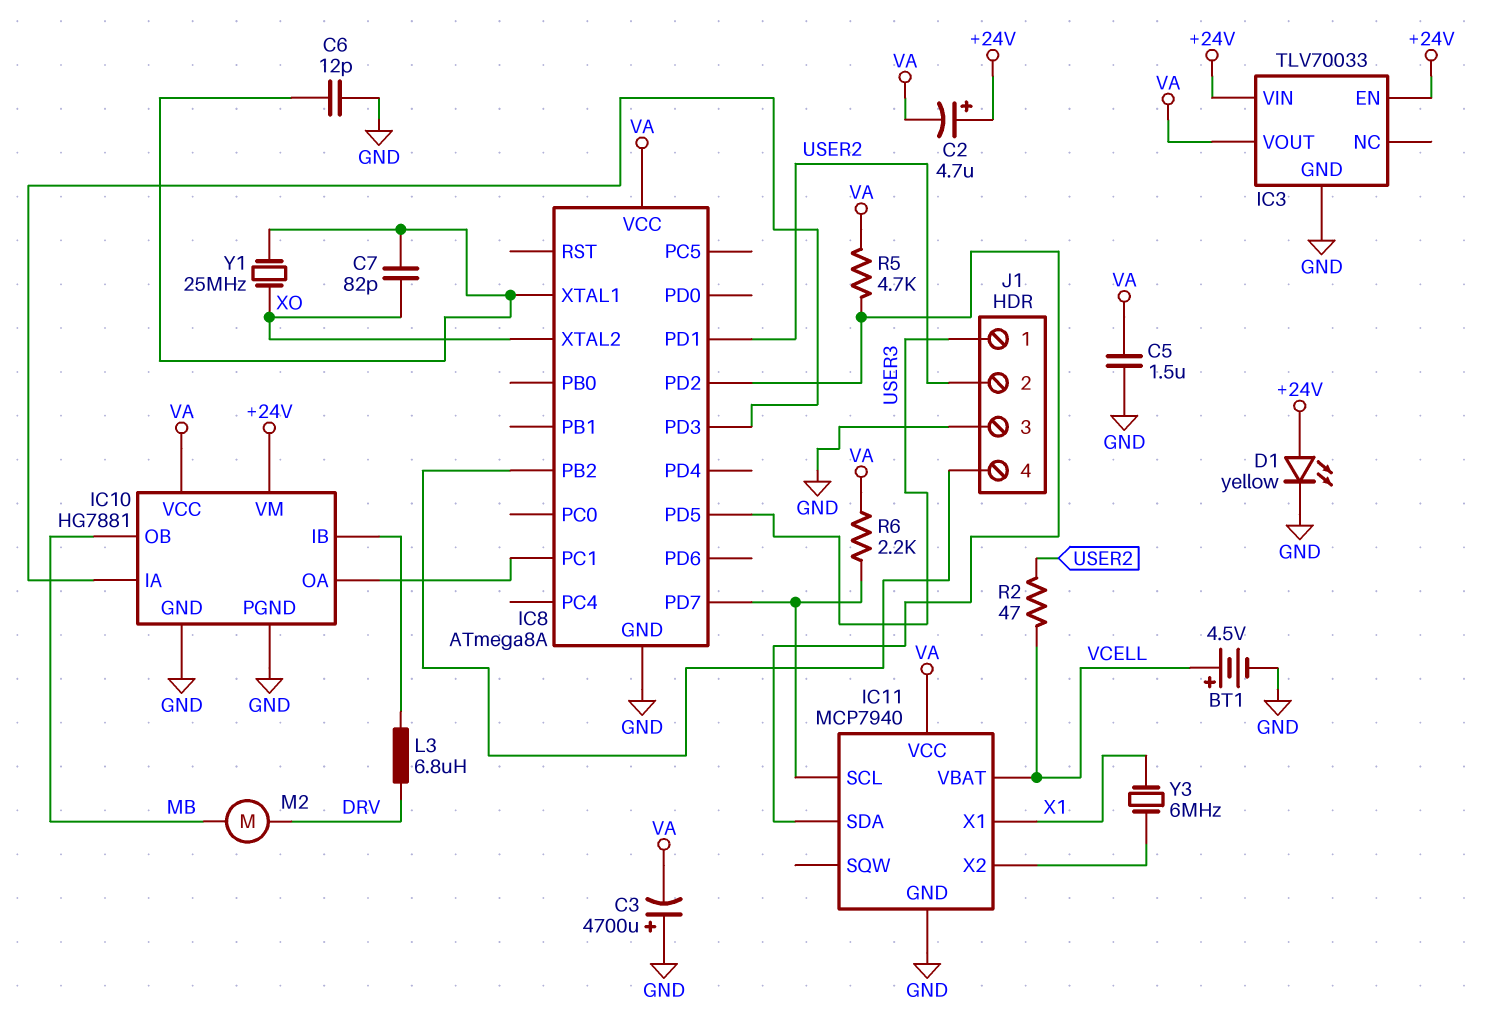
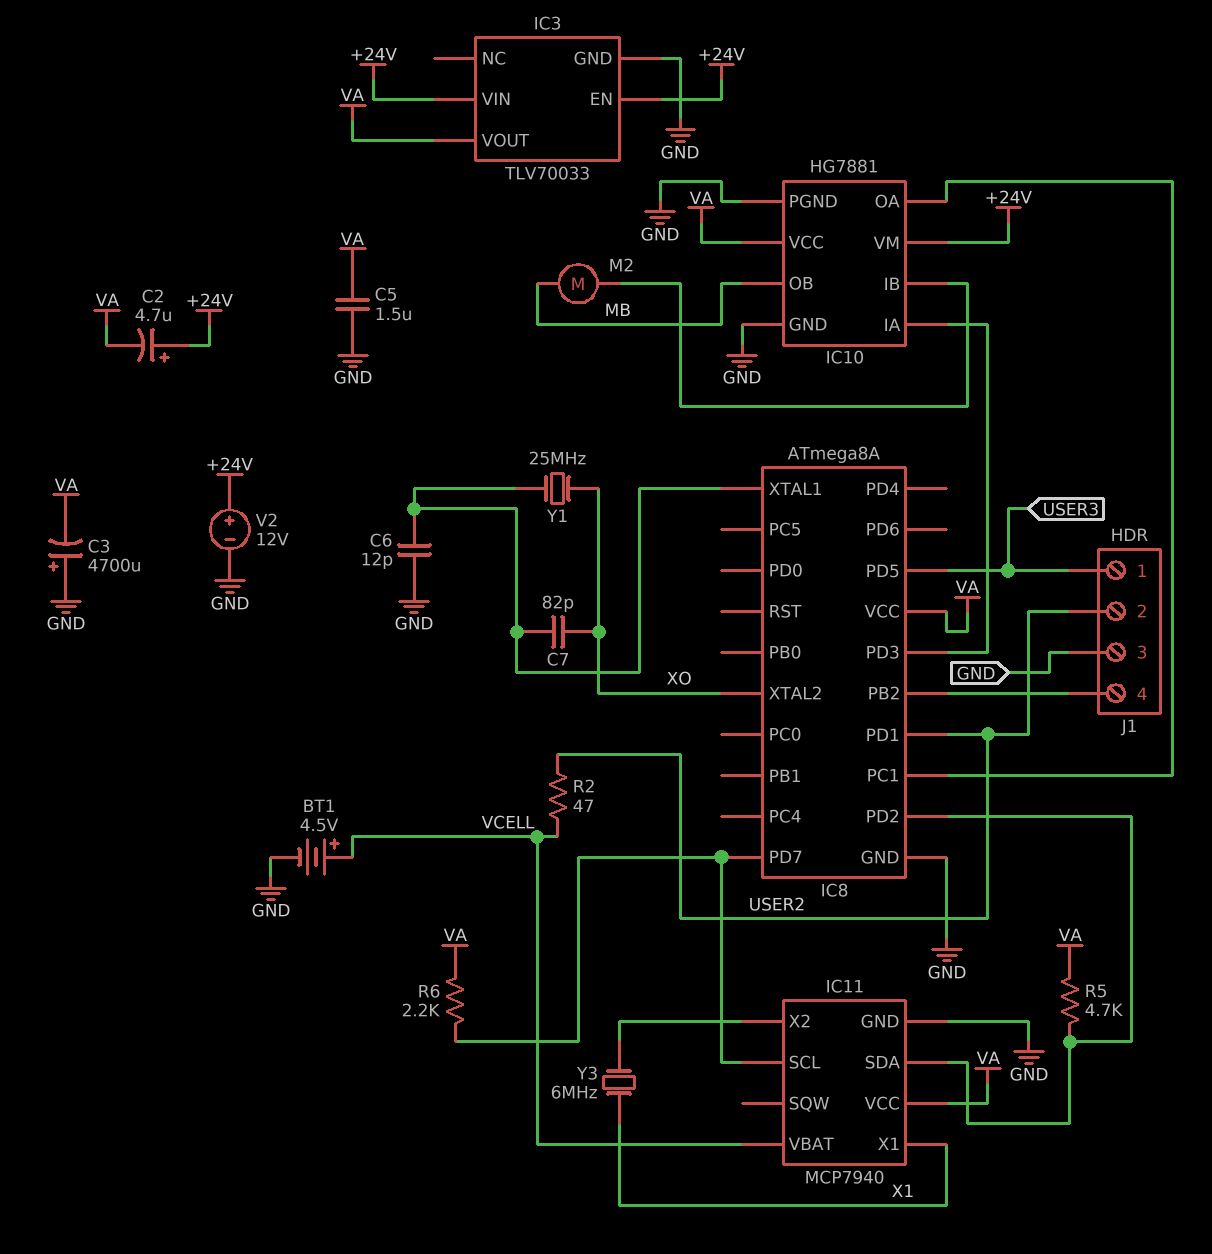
D1: LED yellow (A +24V, K GND) -> none
L3: 6.8uH (DRV, IC10/IB) -> none
M2: motor (DRV, MB) -> motor (IC10/IB, MB)
V2: none -> 12V (plus +24V, minus GND)

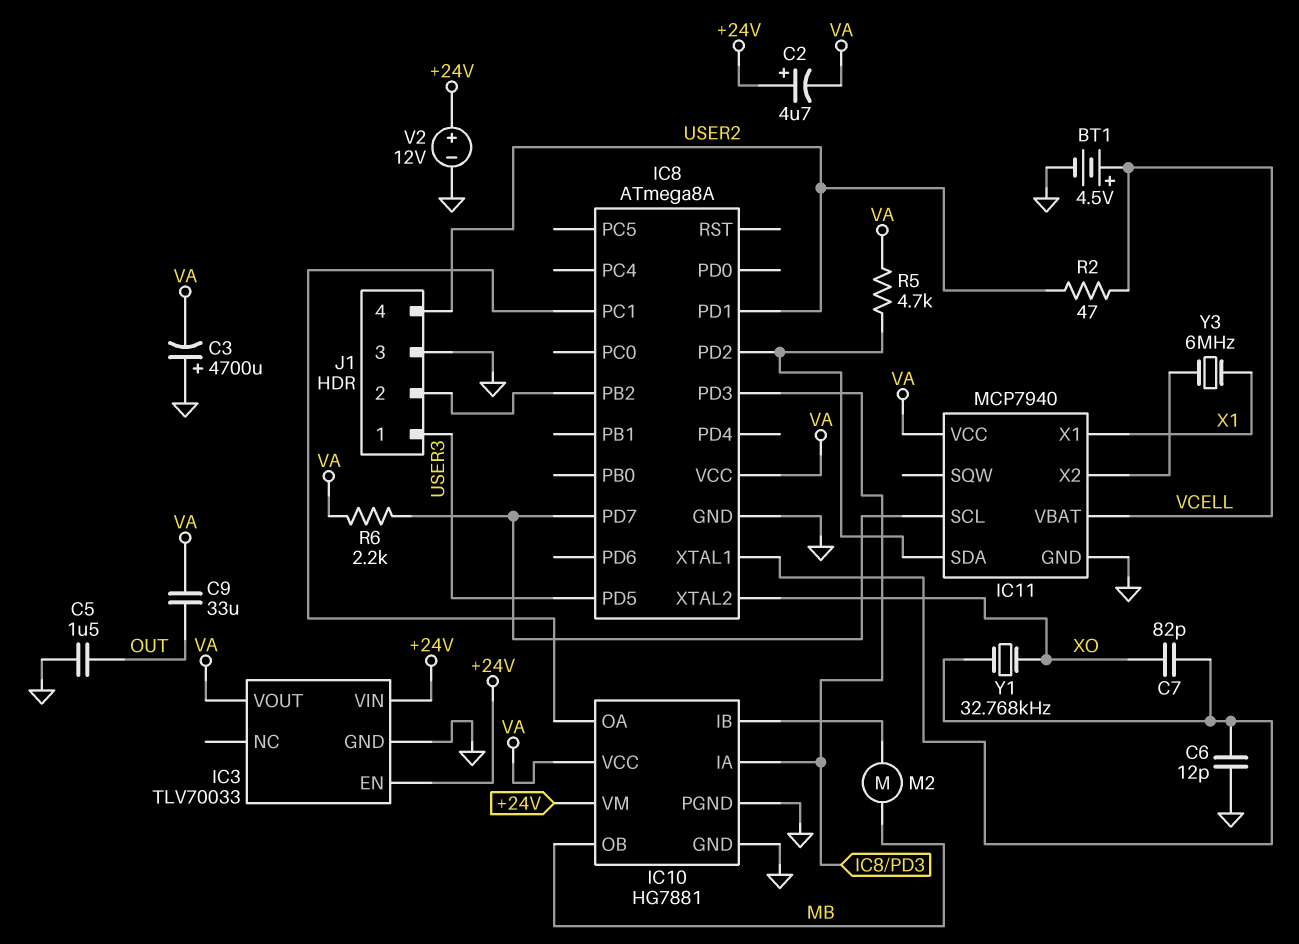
C5: 1.5uF (GND, VA) -> 1.5uF (GND, OUT)
C9: none -> 33uF (OUT, VA)
J1 pin 2: USER2 -> IC8/PB2
J1 pin 4: IC8/PB2 -> USER2
Y1: 25MHz (IC8/XTAL1, XO) -> 32.768kHz (IC8/XTAL1, XO)

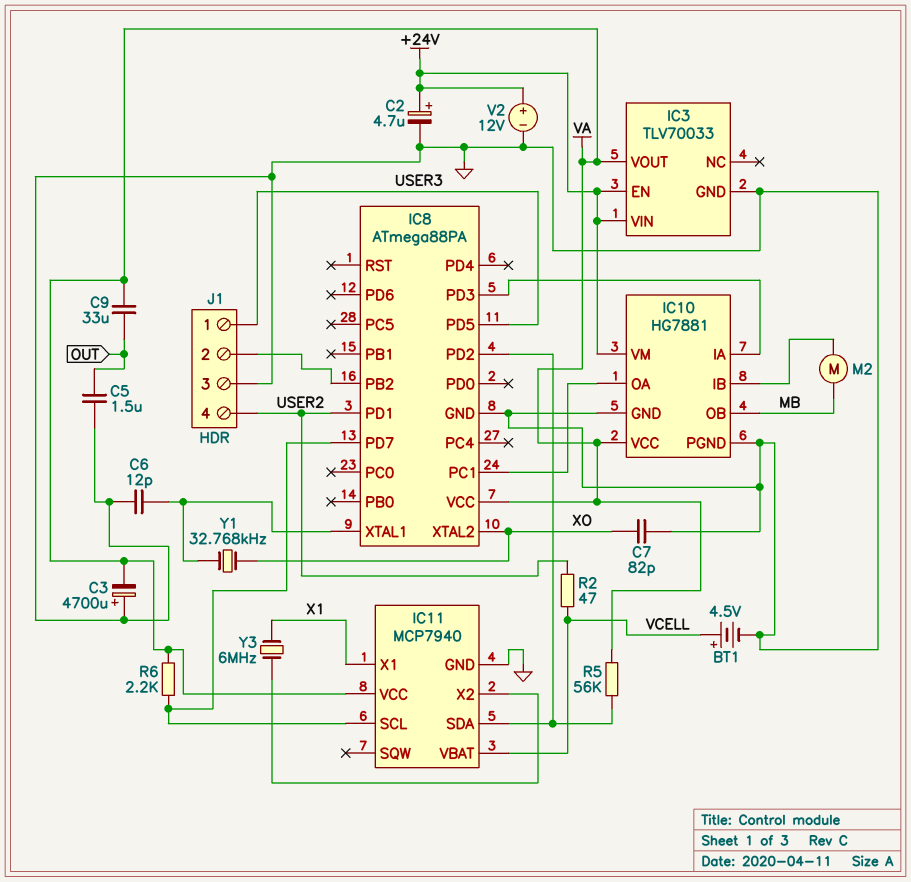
C2: 4.7uF (plus +24V, minus VA) -> 4.7uF (plus +24V, minus GND)
C7: 82pF (IC8/XTAL1, XO) -> 82pF (GND, XO)
IC8: ATmega8A -> ATmega88PA
R5: 4.7k (IC8/PD2, VA) -> 56k (IC8/PD2, VA)

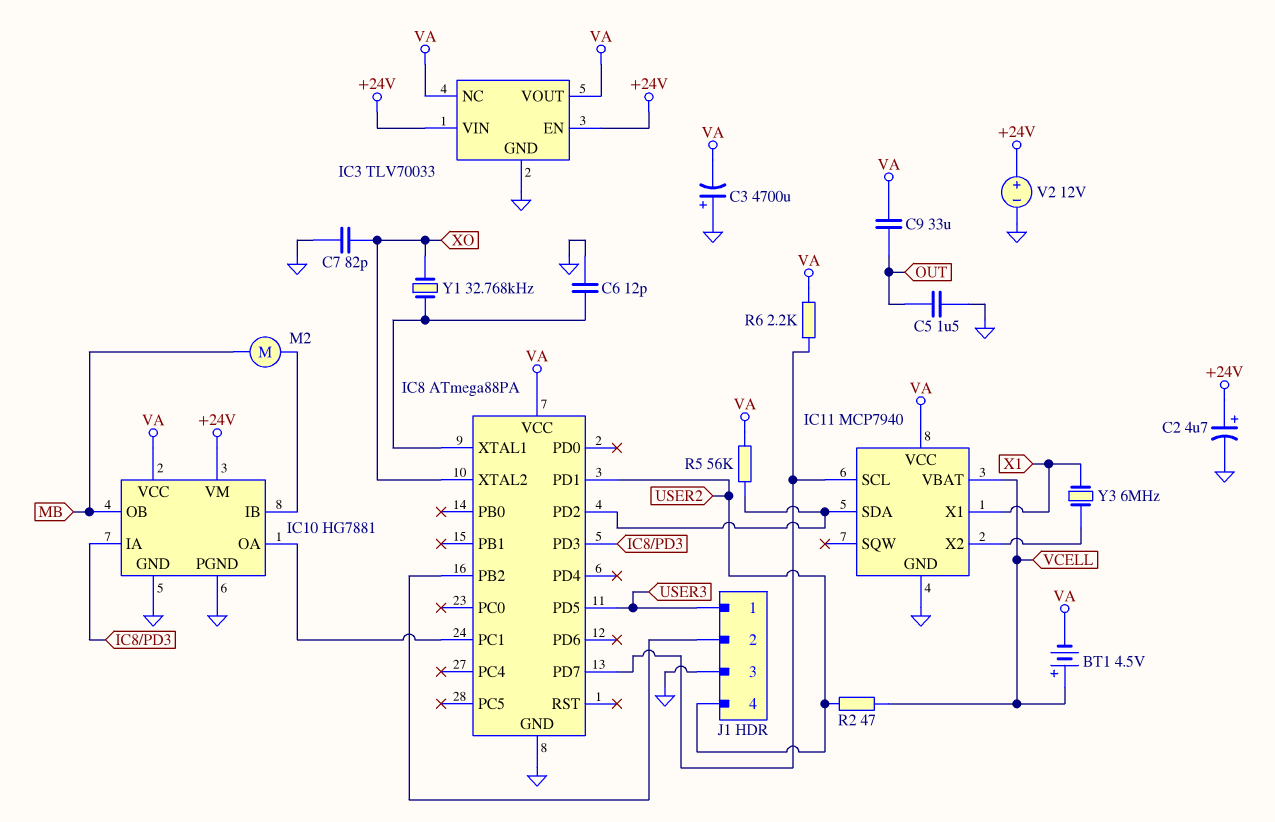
BT1: 4.5V (plus VCELL, minus GND) -> 4.5V (plus VCELL, minus VA)
IC3 pin NC: none -> VA

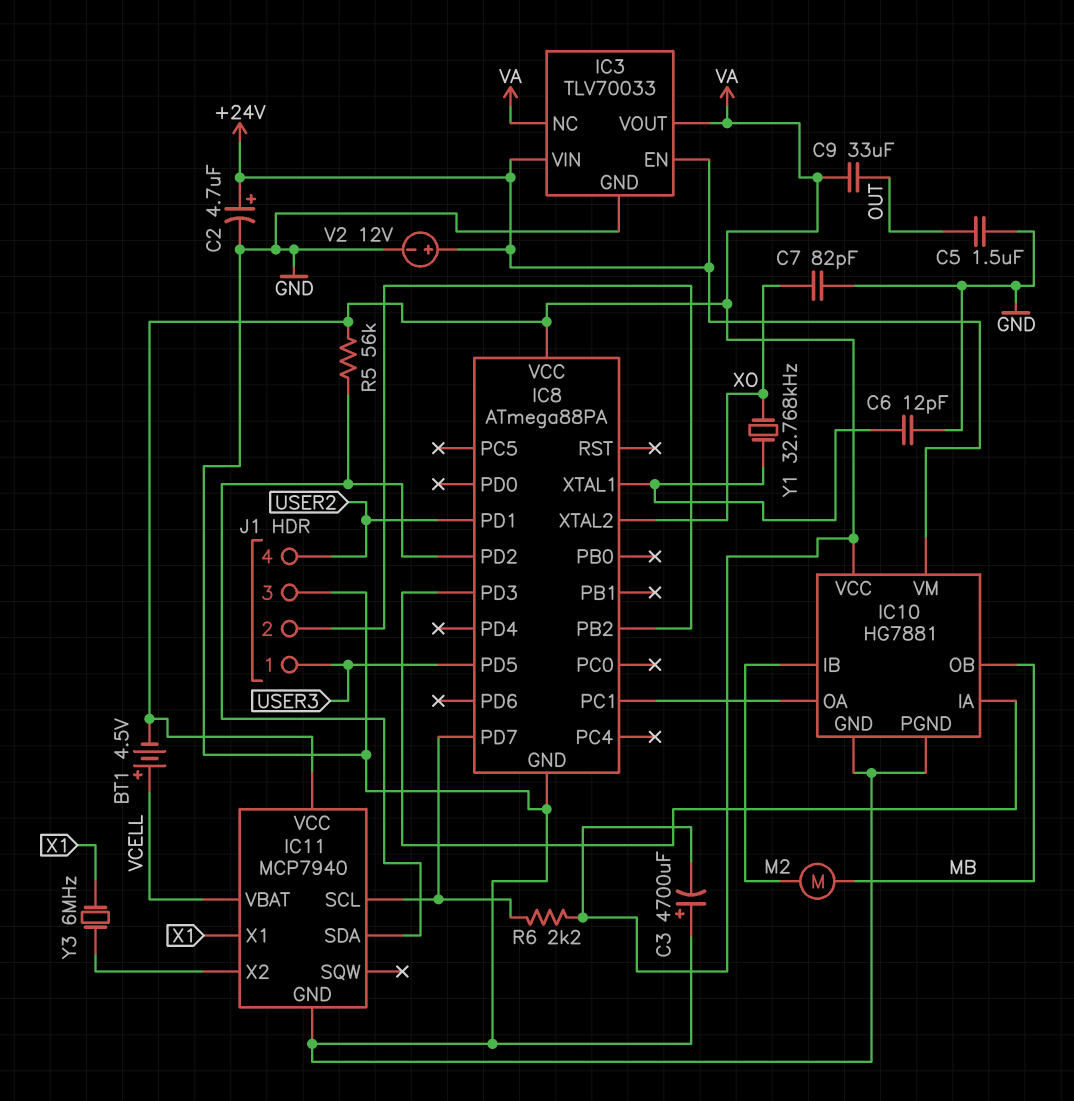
R2: 47 (USER2, VCELL) -> none

